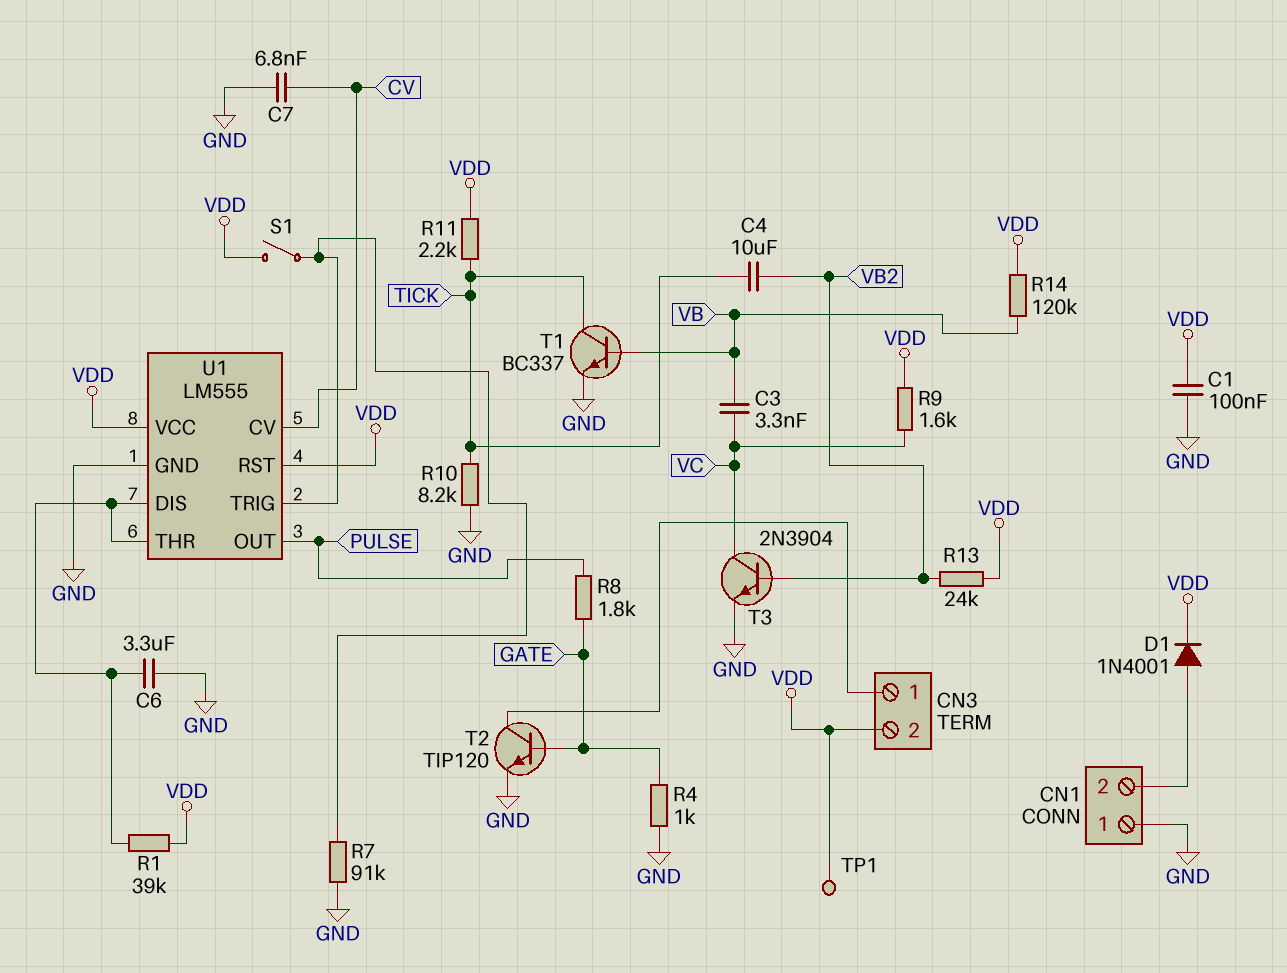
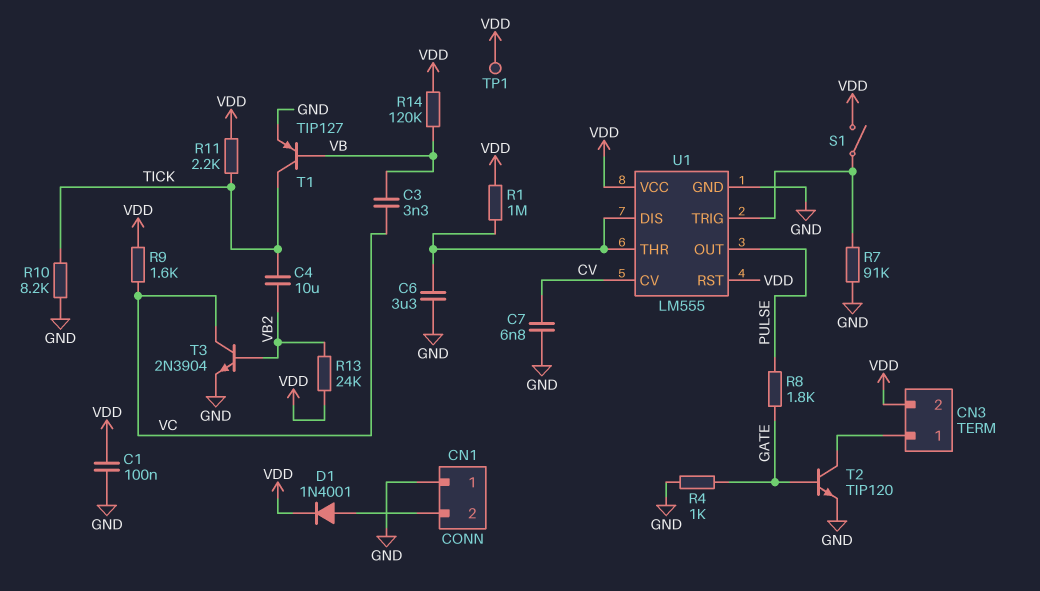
R1: 39k (U1/DIS, VDD) -> 1M (U1/DIS, VDD)
T1: NPN BC337 (B VB, C TICK, E GND) -> PNP TIP127 (B VB, C TICK, E GND)

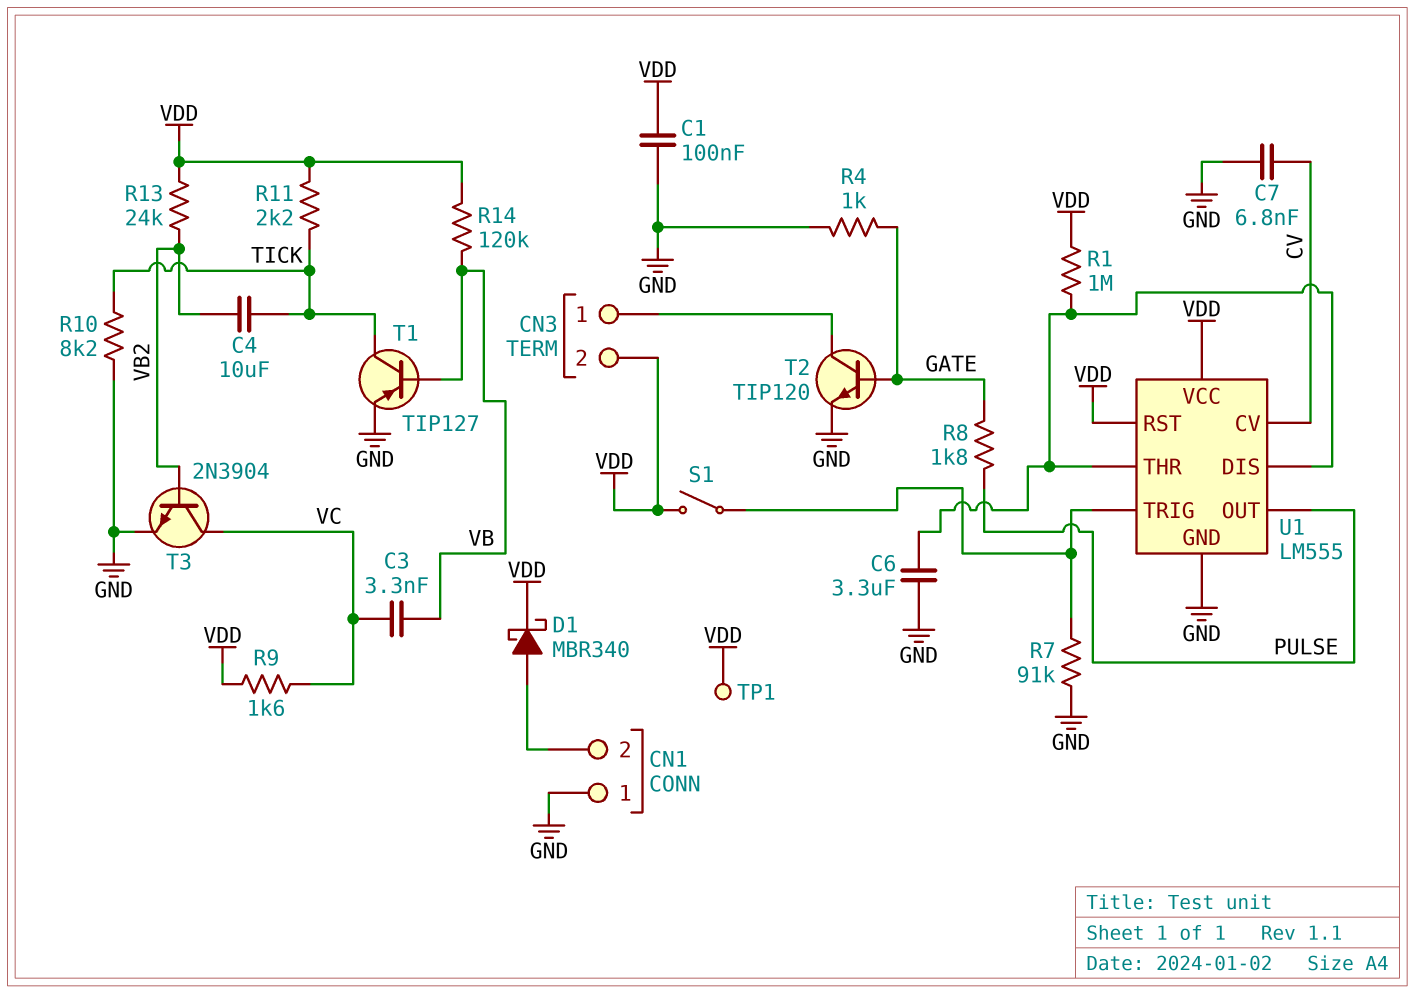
D1: diode 1N4001 (A CN1/2, K VDD) -> schottky MBR340 (A CN1/2, K VDD)

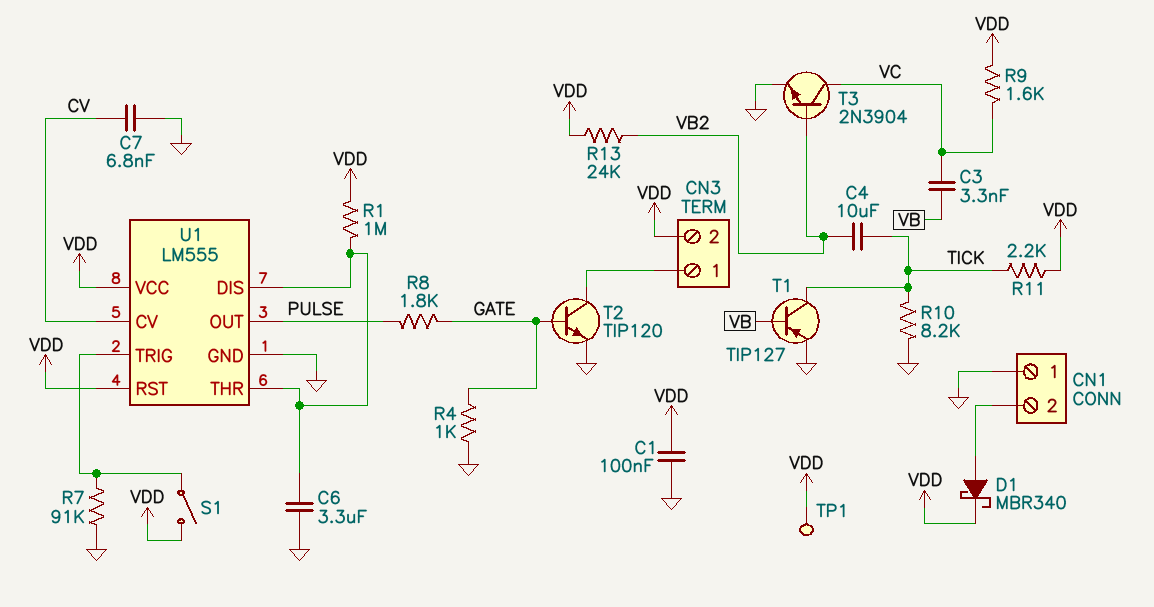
R14: 120k (VB, VDD) -> none

